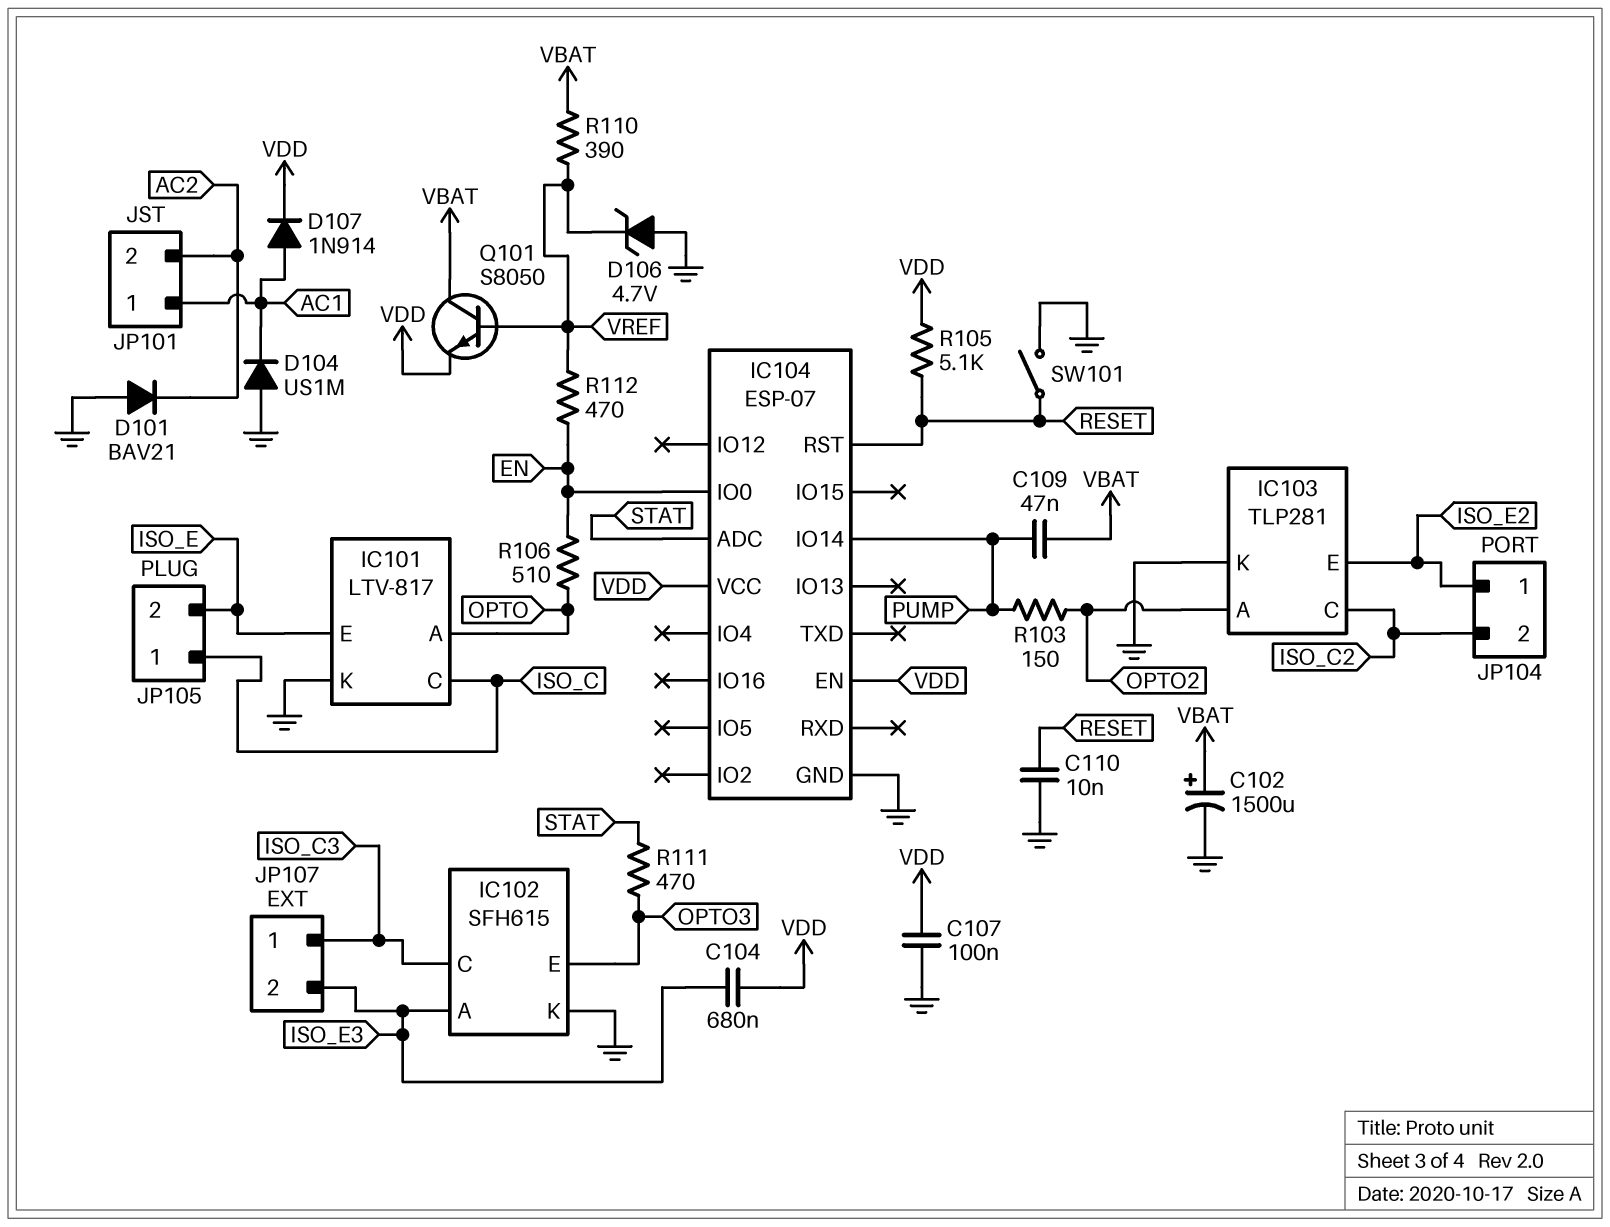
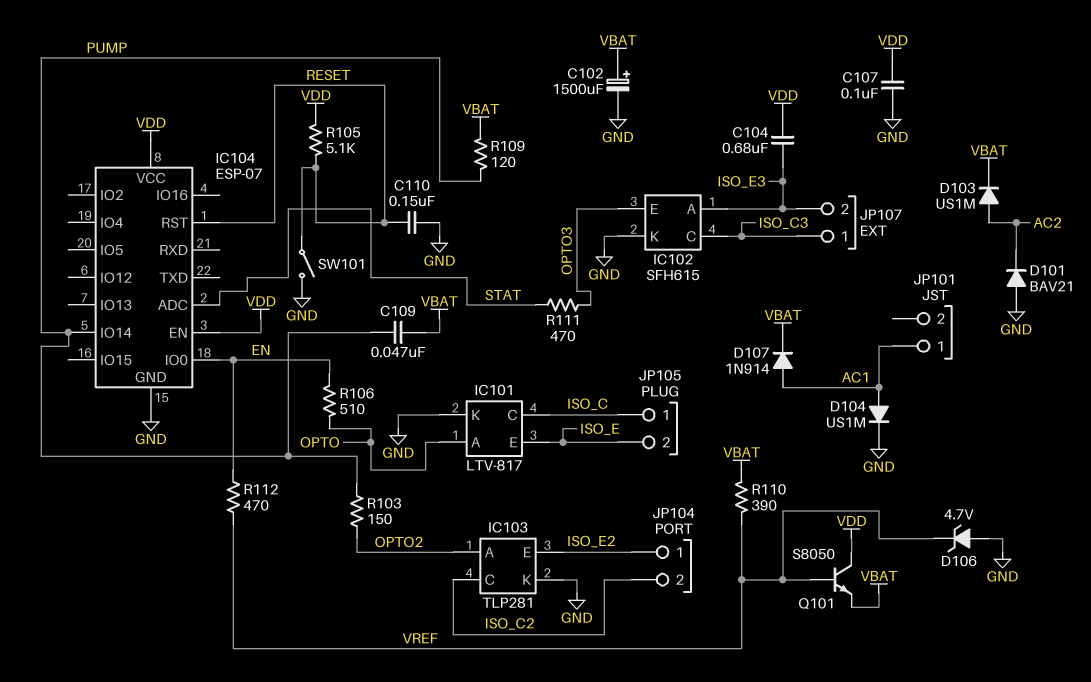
C110: 10nF (GND, RESET) -> 150nF (GND, RESET)
D103: none -> diode US1M (A AC2, K VBAT)
D104: diode US1M (A GND, K AC1) -> diode US1M (A AC1, K GND)
D107: diode 1N914 (A AC1, K VDD) -> diode 1N914 (A AC1, K VBAT)
JP101 pin 2: AC2 -> none
Q101: NPN S8050 (B VREF, C VBAT, E VDD) -> NPN S8050 (B VREF, C VDD, E VBAT)
R109: none -> 120 (PUMP, VBAT)

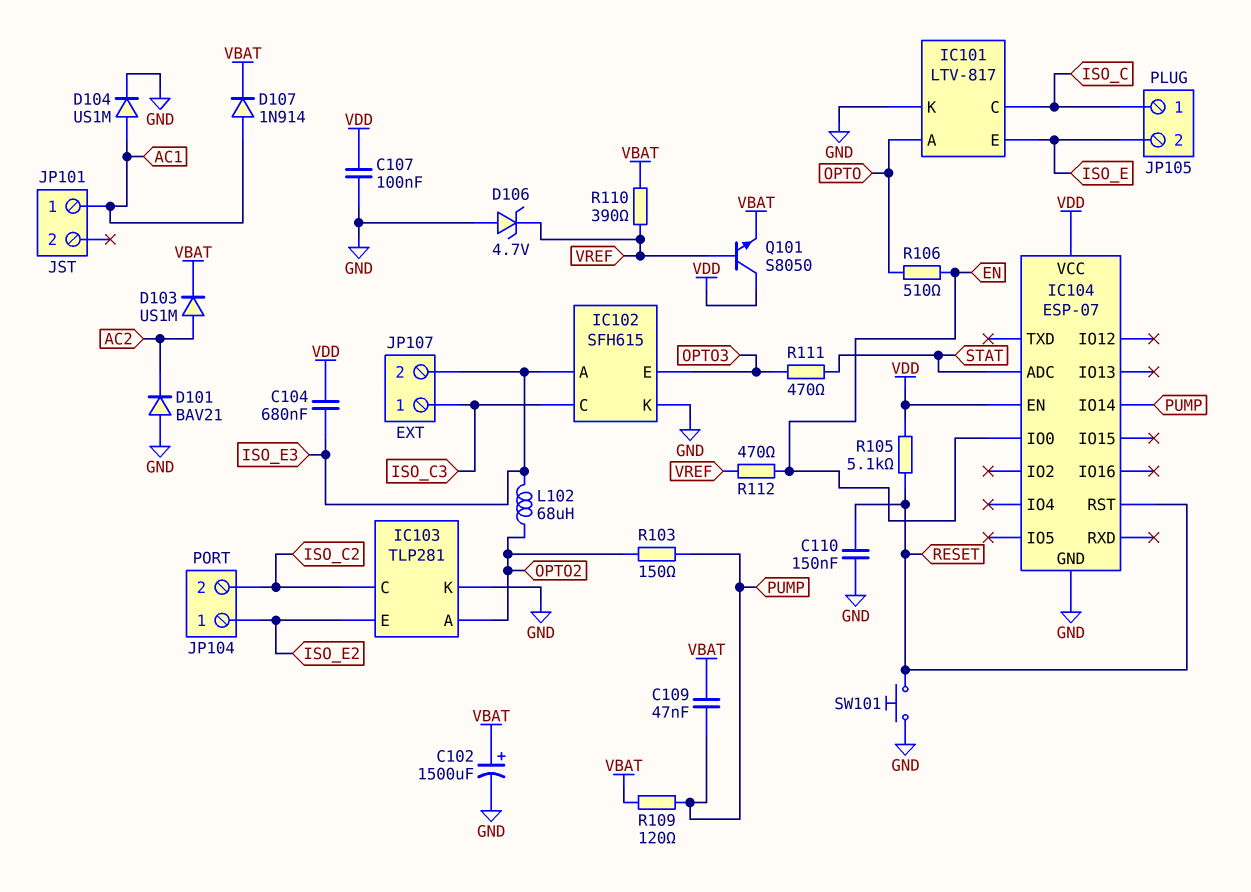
L102: none -> 68uH (ISO_E3, OPTO2)
SW101: switch (GND, RESET) -> button (GND, RESET)

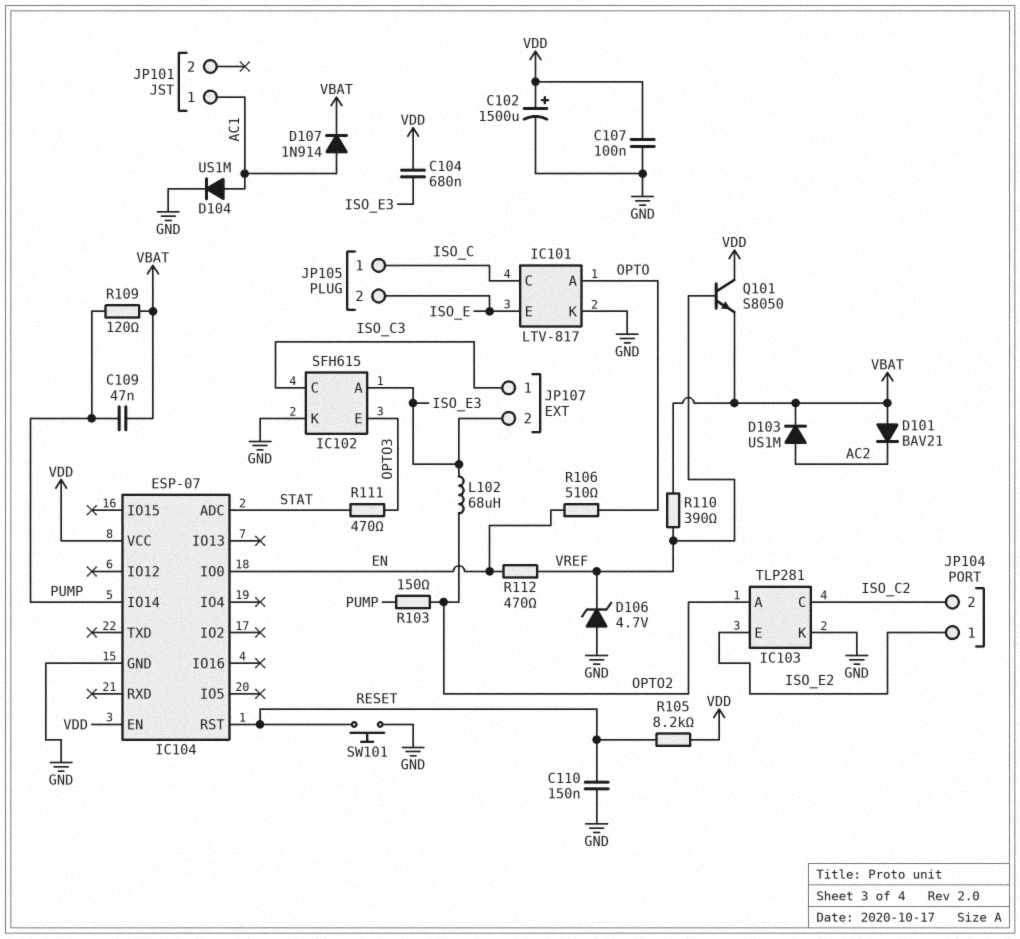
C102: 1500uF (plus VBAT, minus GND) -> 1500uF (plus VDD, minus GND)
D101: diode BAV21 (A GND, K AC2) -> diode BAV21 (A VBAT, K AC2)
R105: 5.1k (RESET, VDD) -> 8.2k (RESET, VDD)

